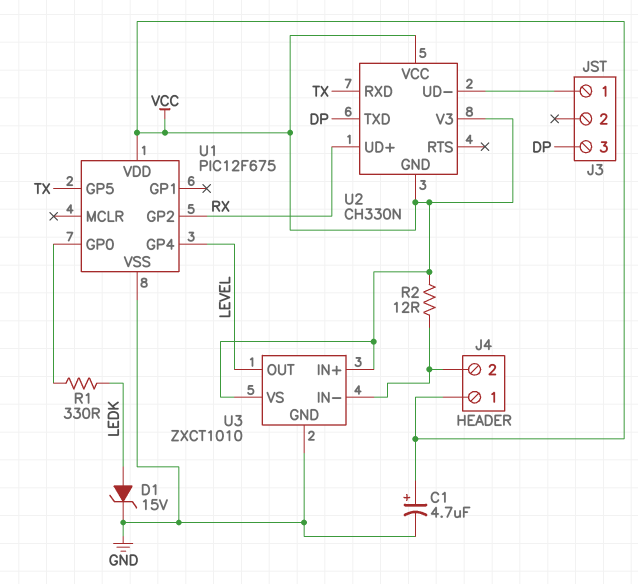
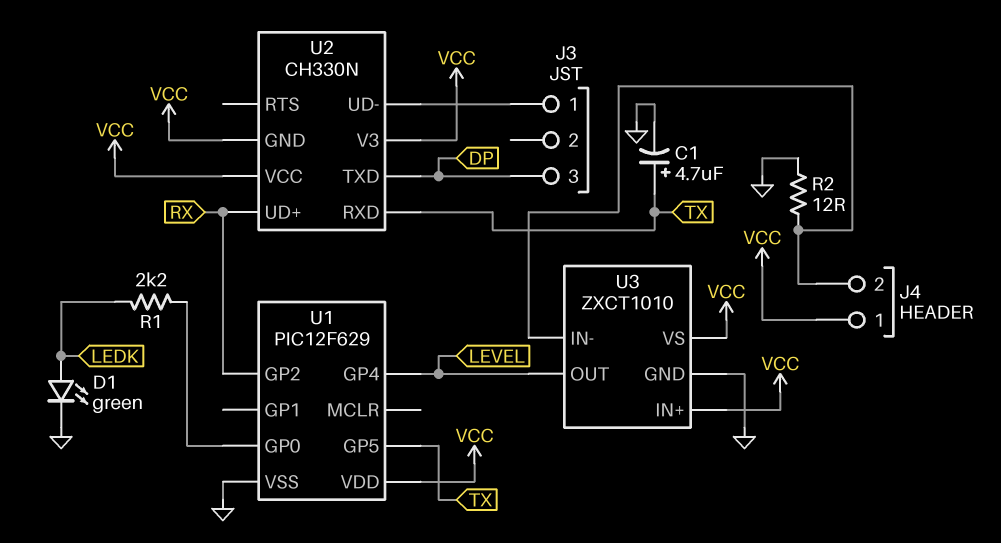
C1: 4.7uF (plus VCC, minus GND) -> 4.7uF (plus TX, minus GND)
D1: zener 15V (A LEDK, K GND) -> LED green (A LEDK, K GND)
R1: 330 (LEDK, U1/GP0) -> 2.2k (LEDK, U1/GP0)
R2: 12 (J4/2, VCC) -> 12 (GND, J4/2)
U1: PIC12F675 -> PIC12F629

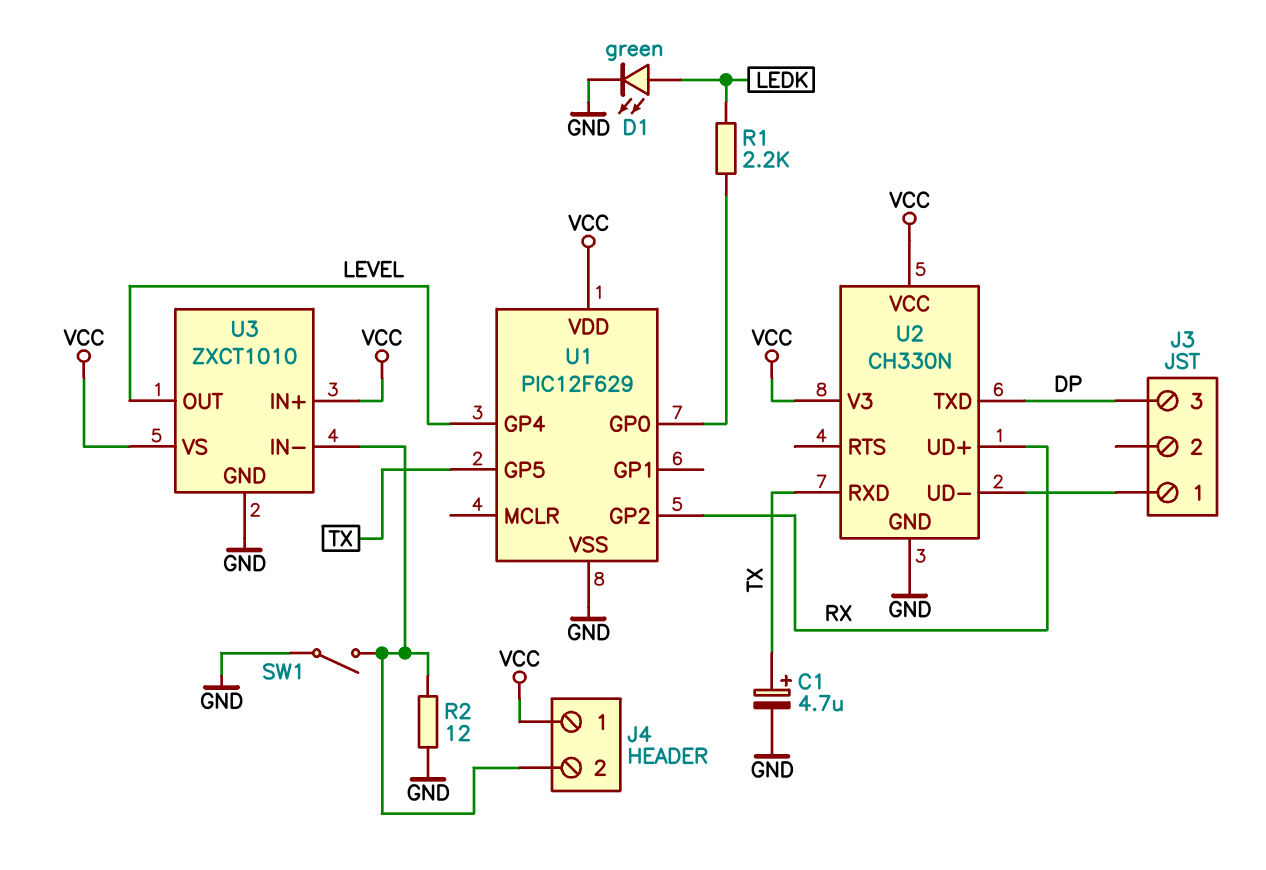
SW1: none -> switch (GND, J4/2)
U2 pin GND: VCC -> GND

